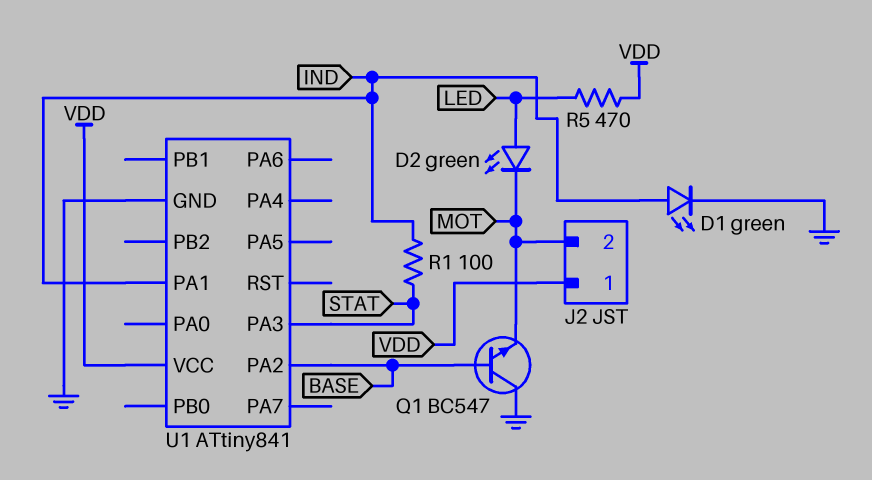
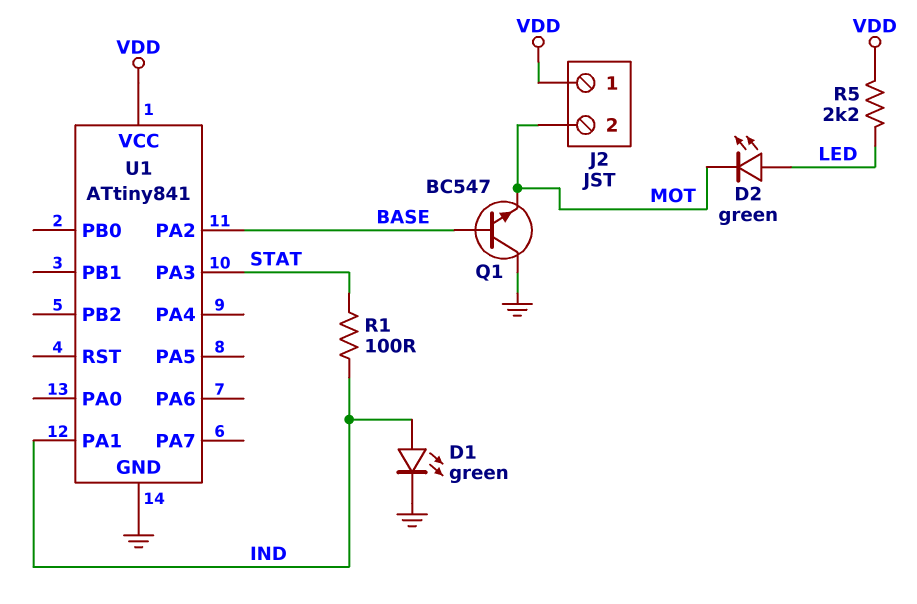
R5: 470 (LED, VDD) -> 2.2k (LED, VDD)

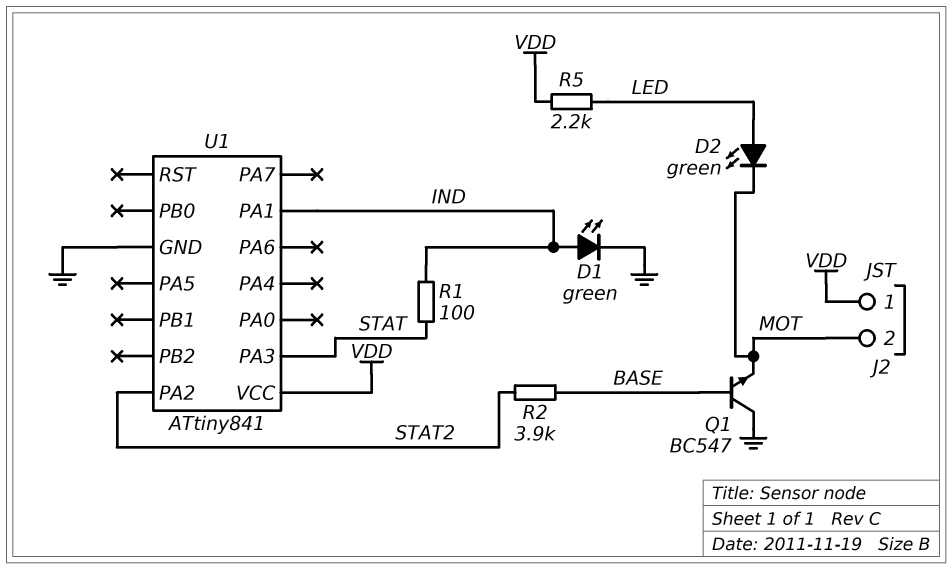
R2: none -> 3.9k (BASE, STAT2)
U1 pin PA2: BASE -> STAT2

